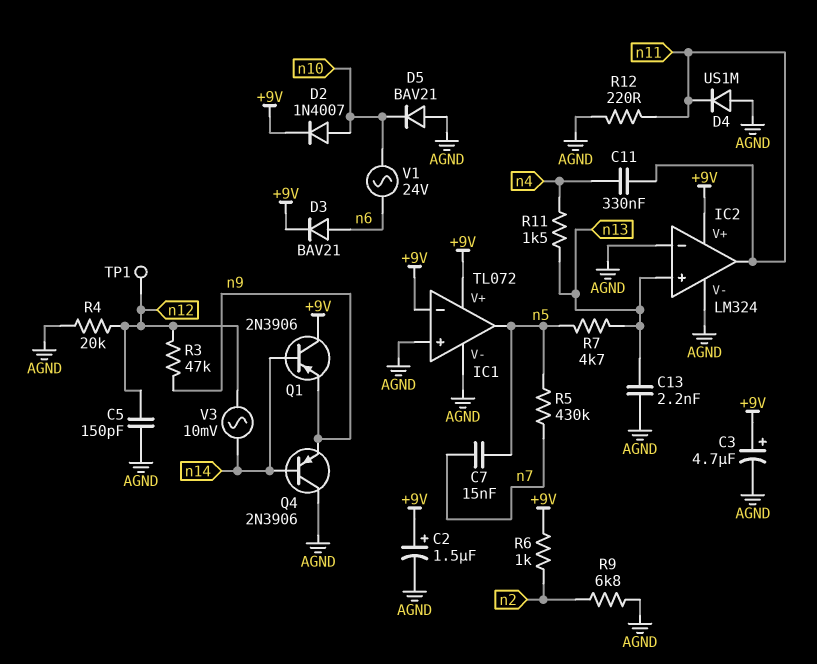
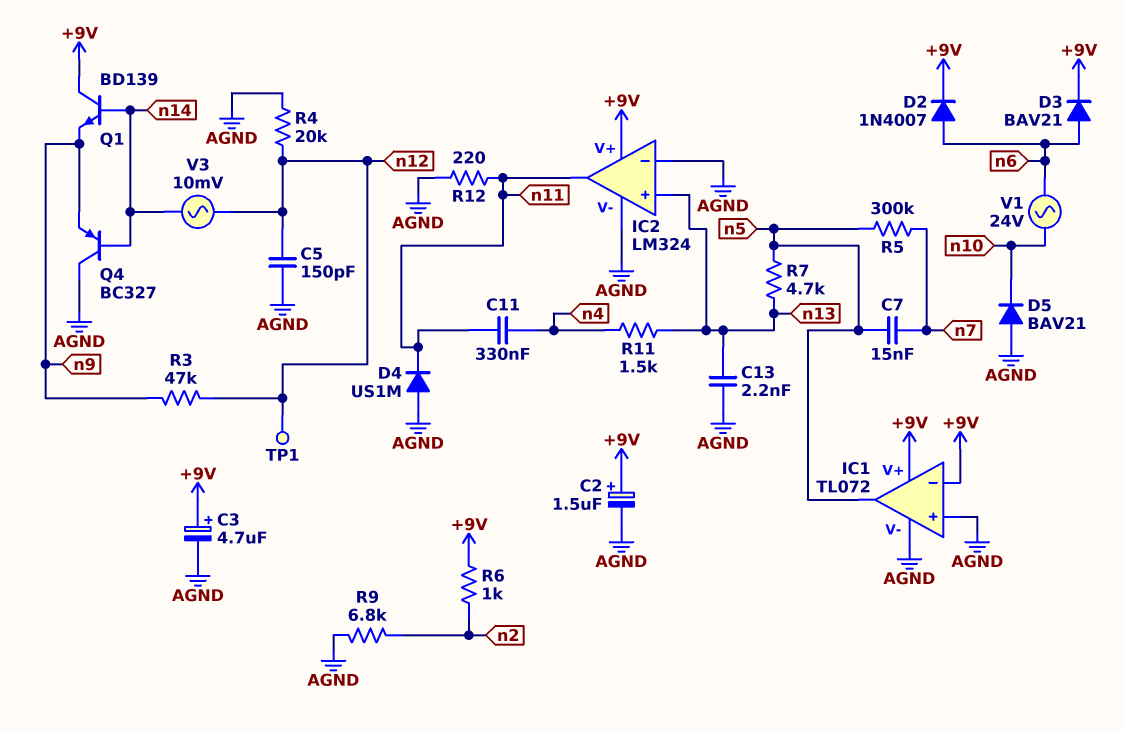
D2: diode 1N4007 (A n10, K +9V) -> diode 1N4007 (A n6, K +9V)
Q1: PNP 2N3906 (B n14, C +9V, E n9) -> NPN BD139 (B n14, C +9V, E n9)
Q4: PNP 2N3906 (B n14, C AGND, E n9) -> PNP BC327 (B n14, C AGND, E n9)
R5: 430k (n5, n7) -> 300k (n5, n7)

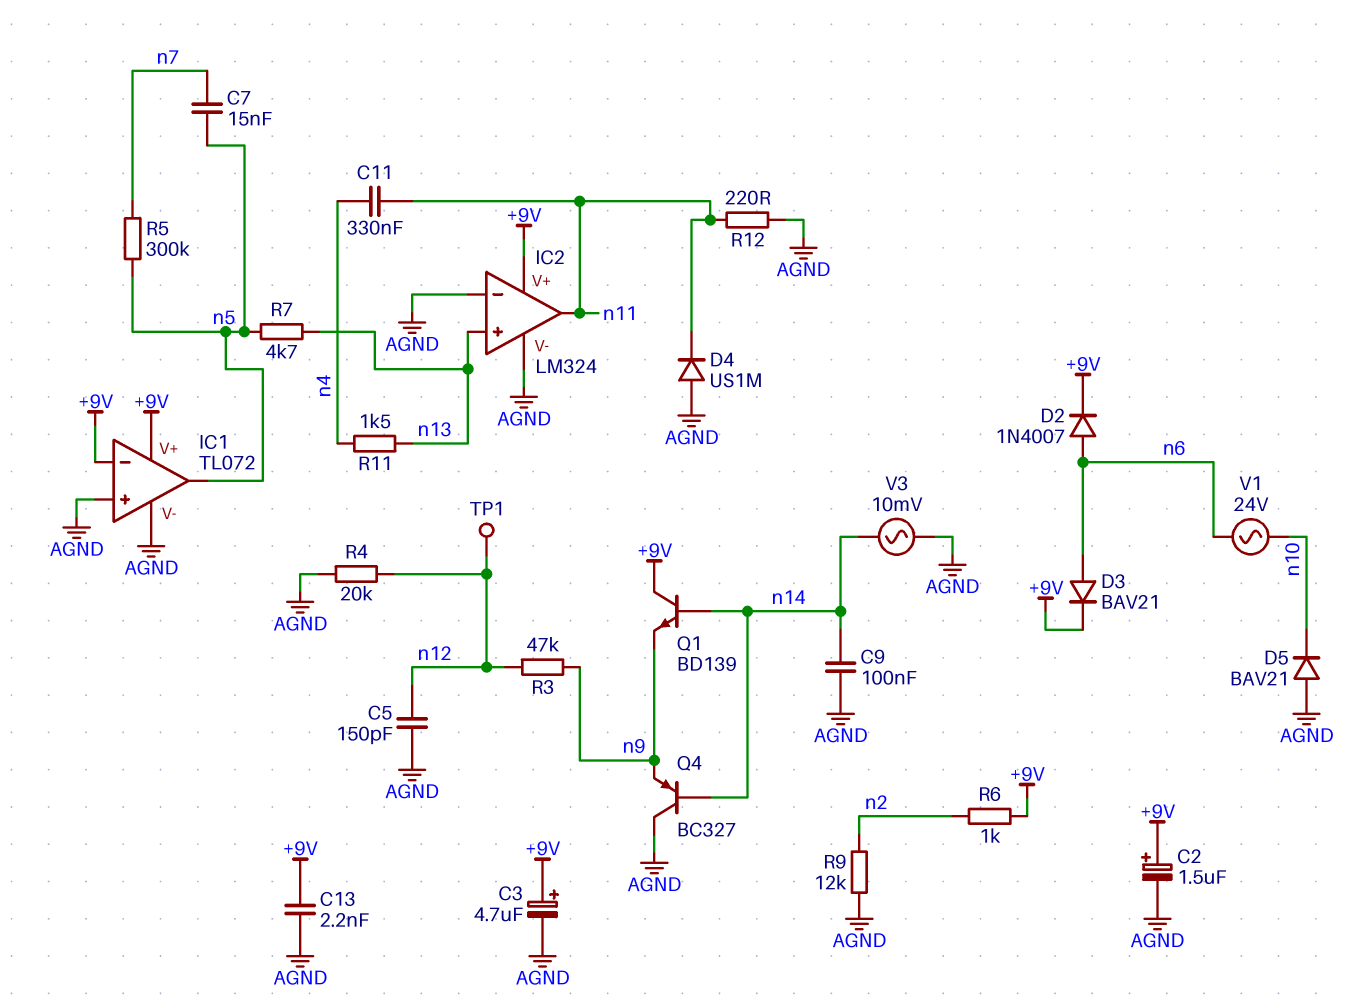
C9: none -> 100nF (AGND, n14)
C13: 2.2nF (AGND, n13) -> 2.2nF (+9V, AGND)
R9: 6.8k (AGND, n2) -> 12k (AGND, n2)
V3: AC 10mV (n12, n14) -> AC 10mV (AGND, n14)

